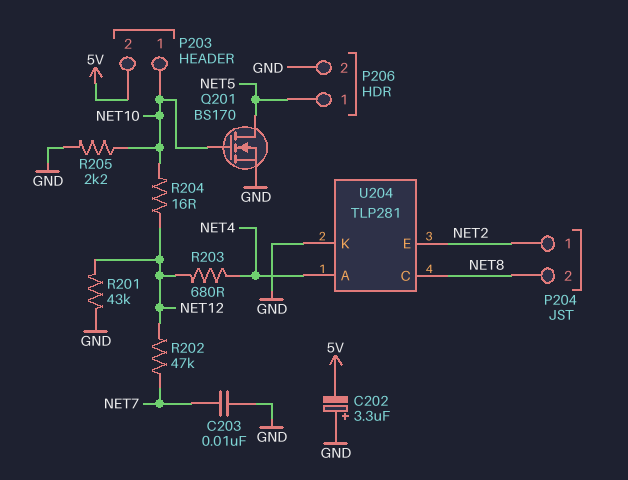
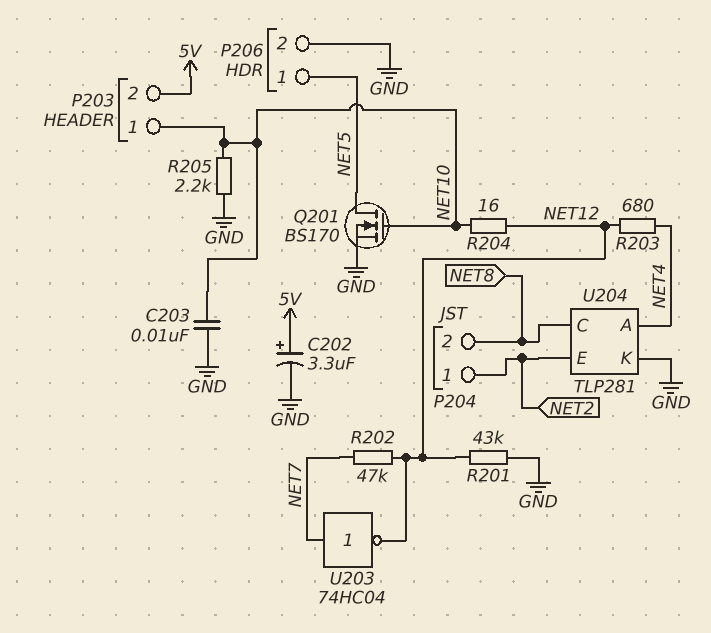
C202: 3.3uF (plus GND, minus 5V) -> 3.3uF (plus 5V, minus GND)
C203: 10nF (GND, NET7) -> 10nF (GND, NET10)
U203: none -> NOT 74HC04 (in NET7, out NET12)

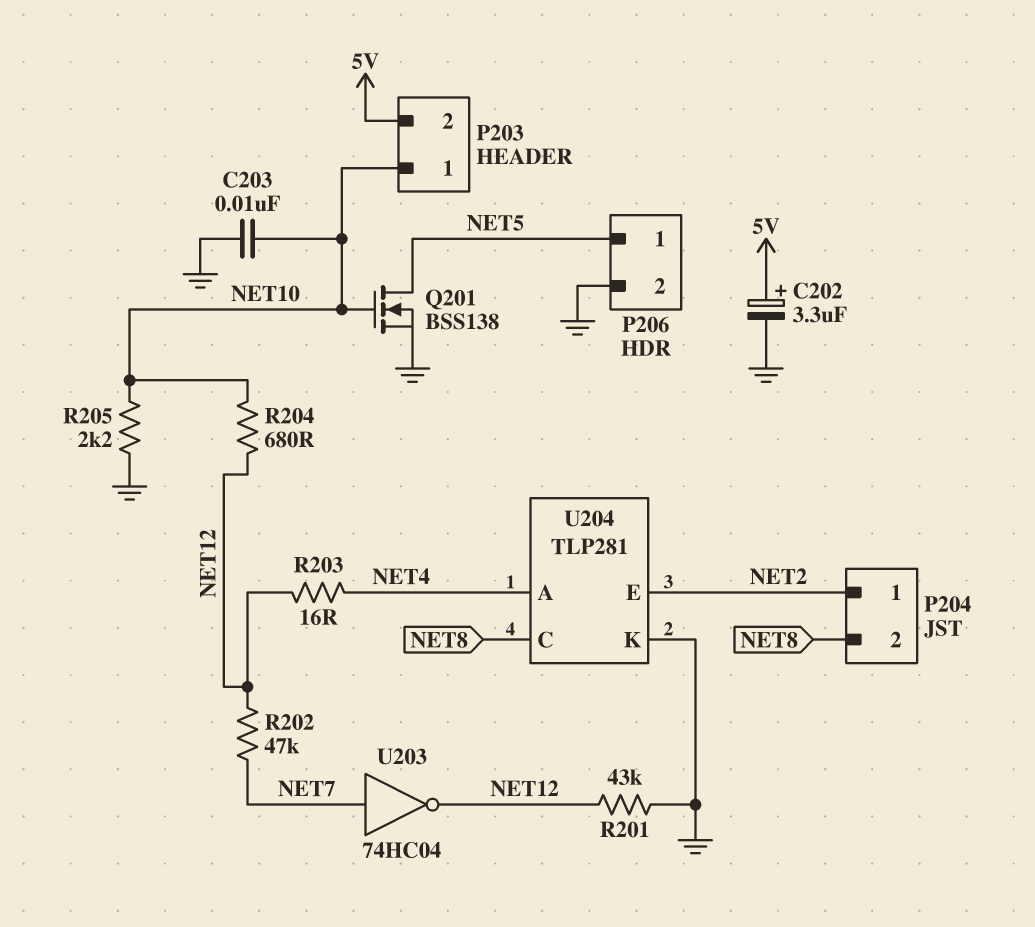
Q201: NMOS BS170 (G NET10, D NET5, S GND) -> NMOS BSS138 (G NET10, D NET5, S GND)
R203: 680 (NET4, NET12) -> 16 (NET4, NET12)
R204: 16 (NET10, NET12) -> 680 (NET10, NET12)

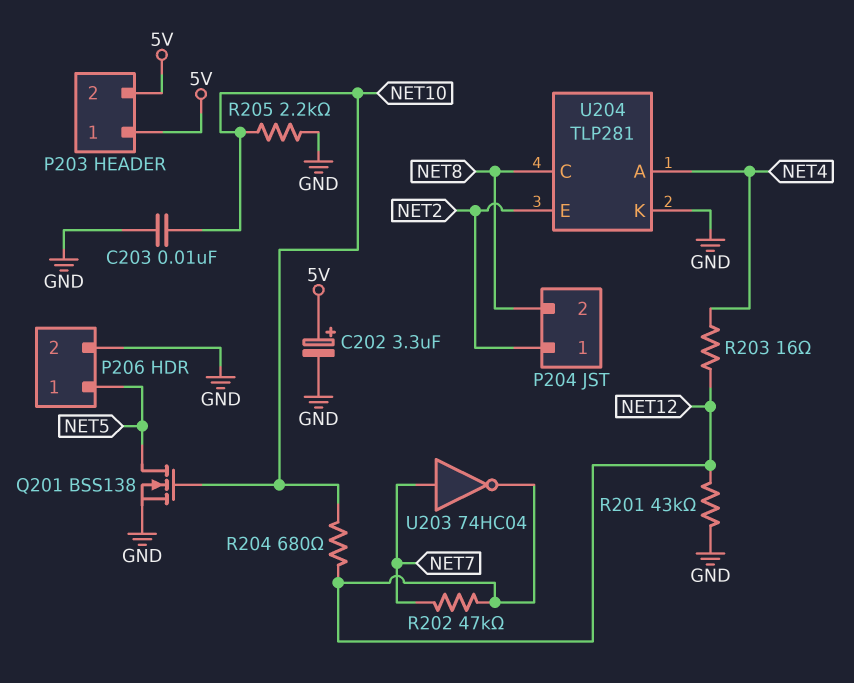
P203 pin 1: NET10 -> 5V

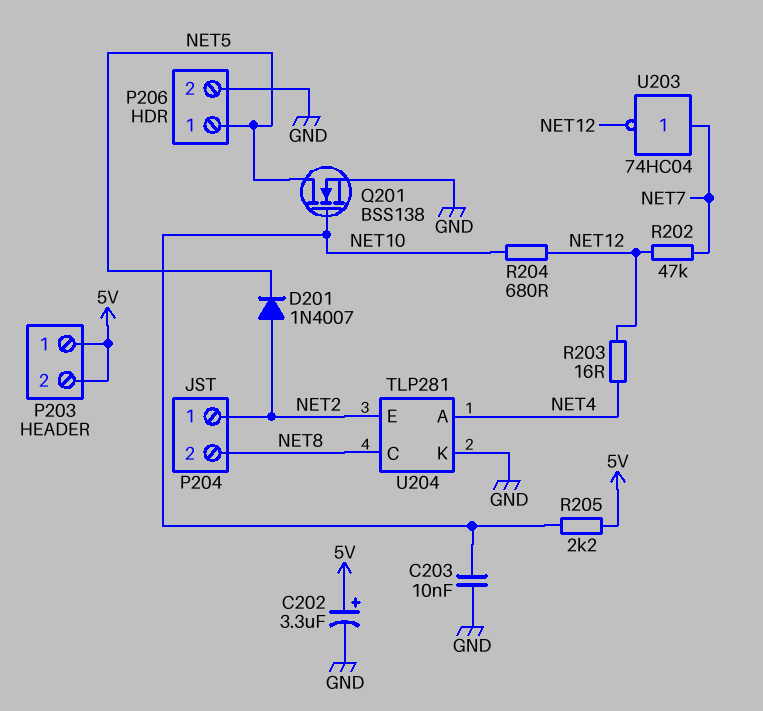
D201: none -> diode 1N4007 (A NET2, K NET5)
R201: 43k (GND, NET12) -> none
R205: 2.2k (GND, NET10) -> 2.2k (5V, NET10)

